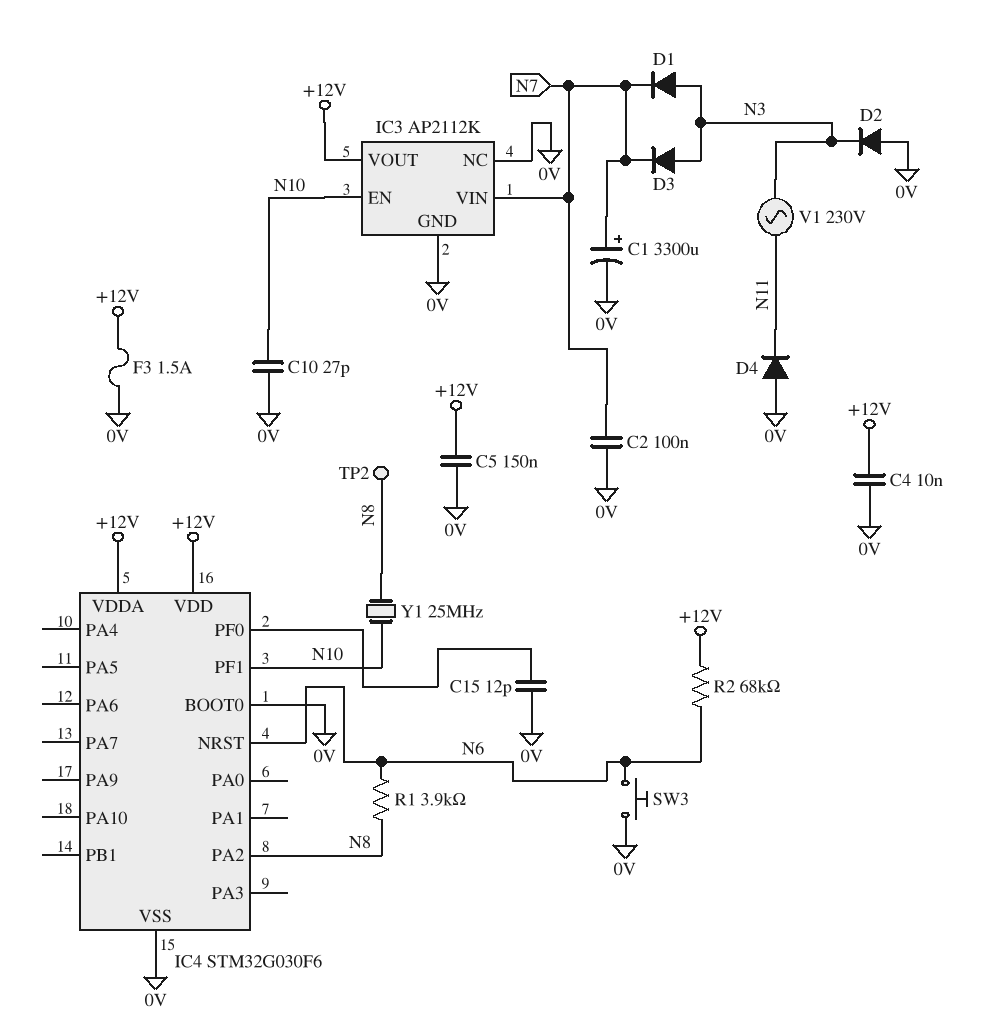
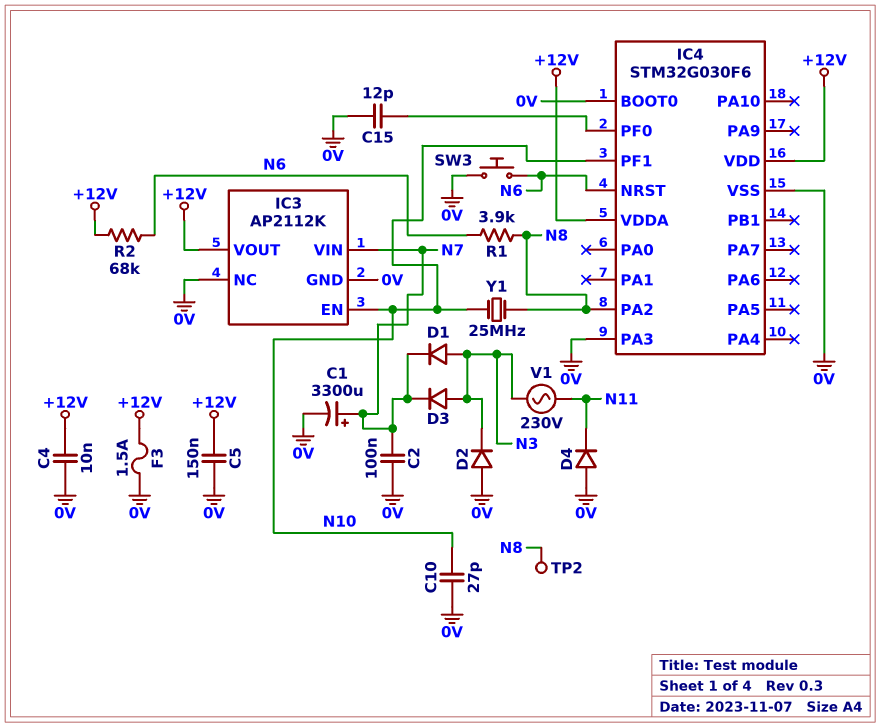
IC4 pin PA3: none -> 0V

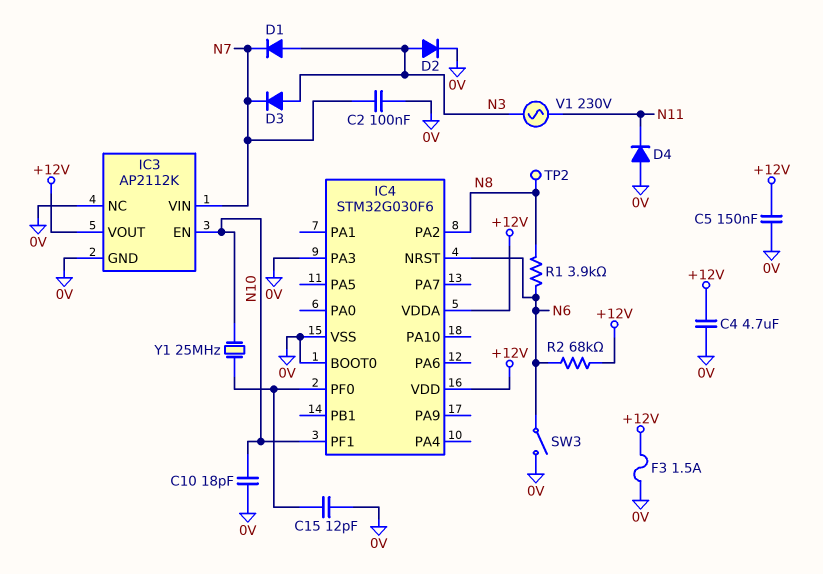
C1: 3300uF (plus N7, minus 0V) -> none
C4: 10nF (+12V, 0V) -> 4.7uF (+12V, 0V)
C10: 27pF (0V, N10) -> 18pF (0V, N10)
D2: diode (A 0V, K N3) -> diode (A N3, K 0V)
SW3: button (0V, N6) -> switch (0V, N6)
Y1: 25MHz (N8, N10) -> 25MHz (IC4/PF0, N10)

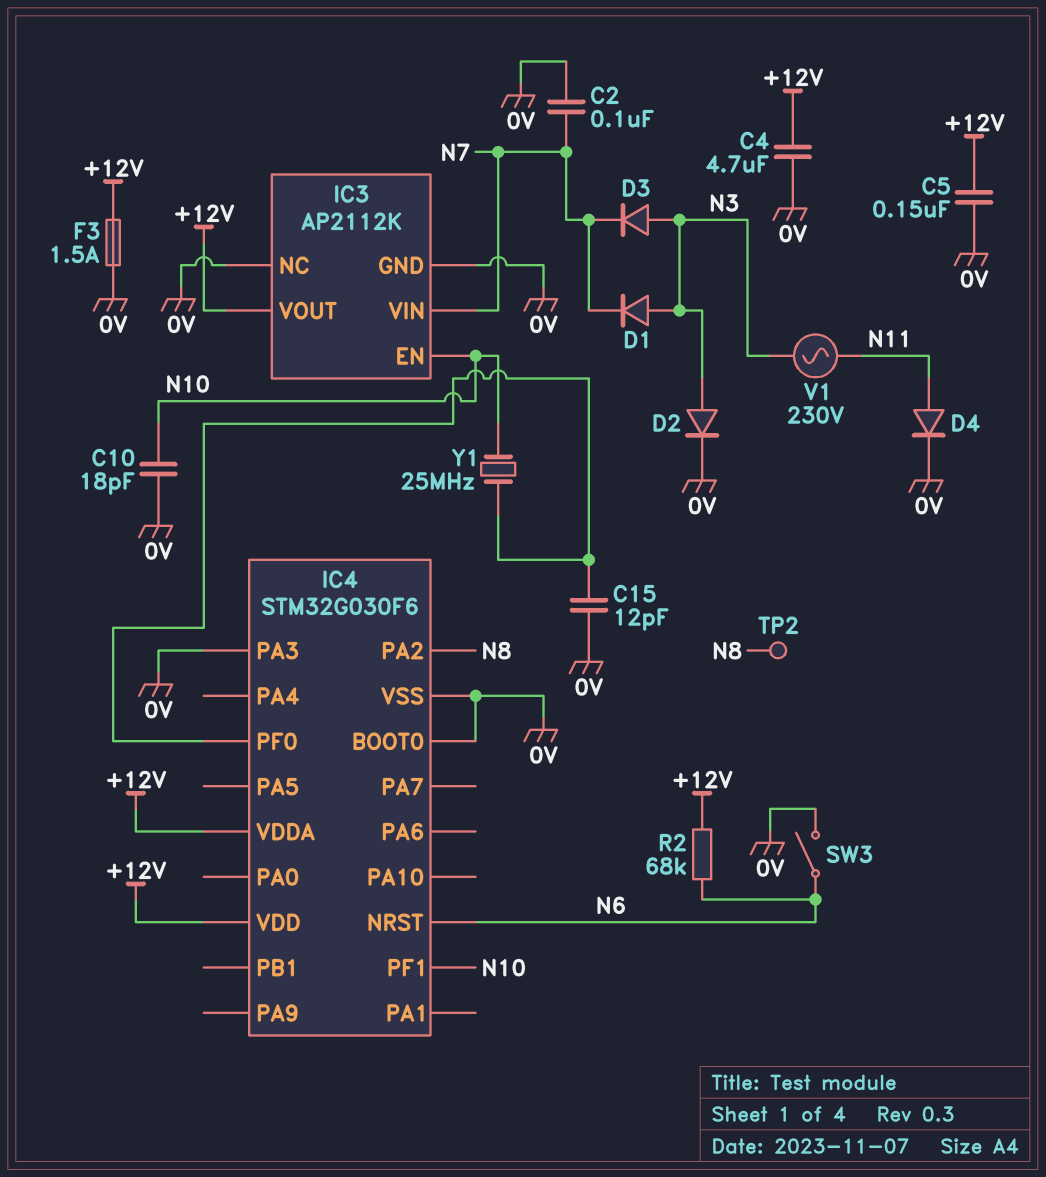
D4: diode (A 0V, K N11) -> diode (A N11, K 0V)
R1: 3.9k (N6, N8) -> none

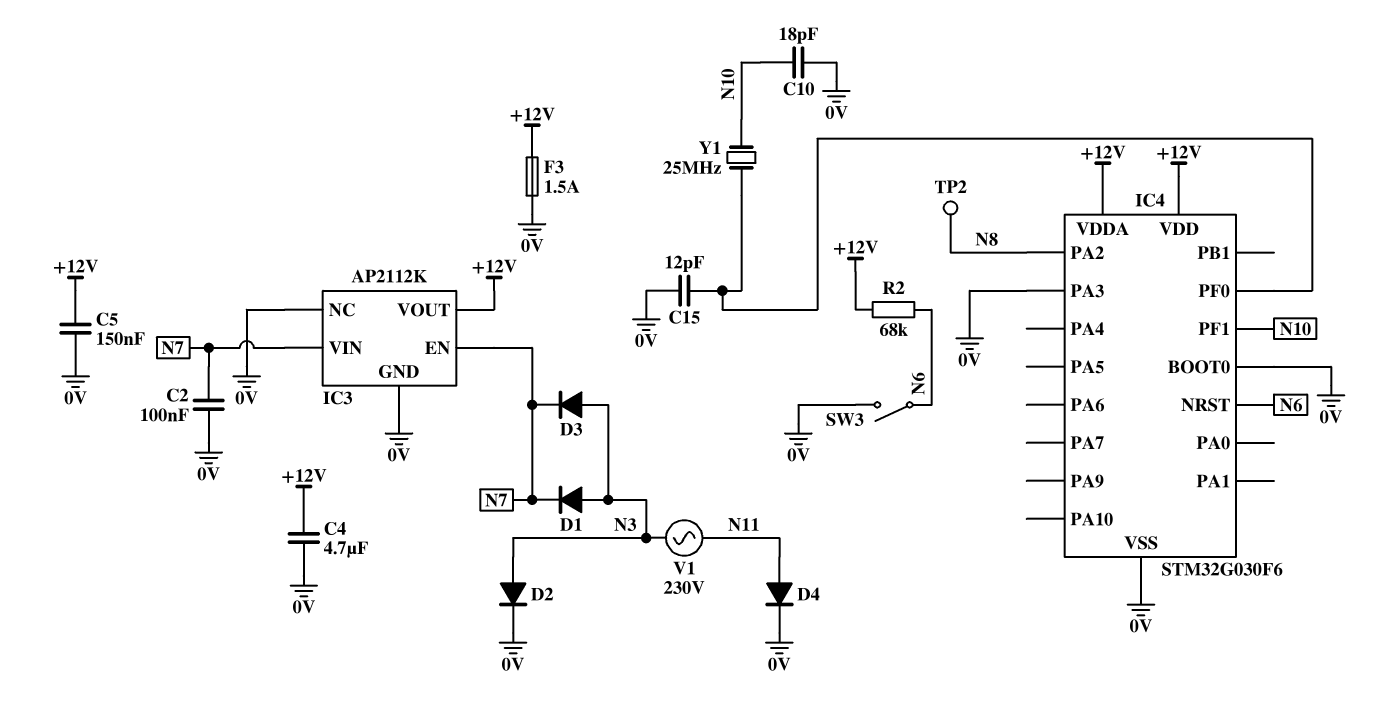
IC3 pin EN: N10 -> N7

